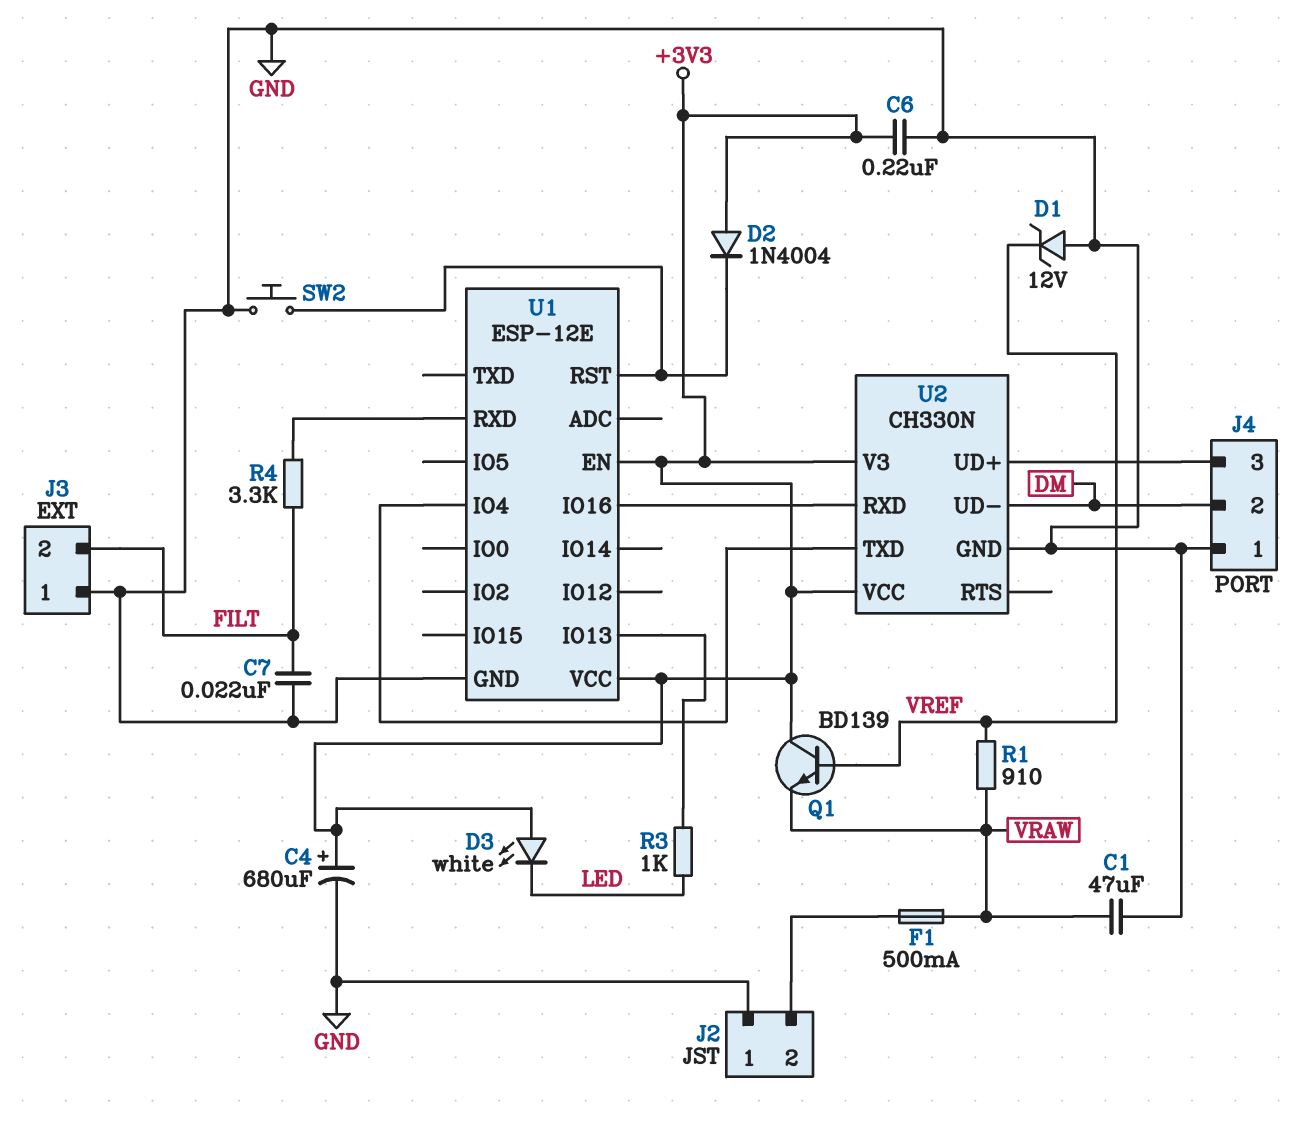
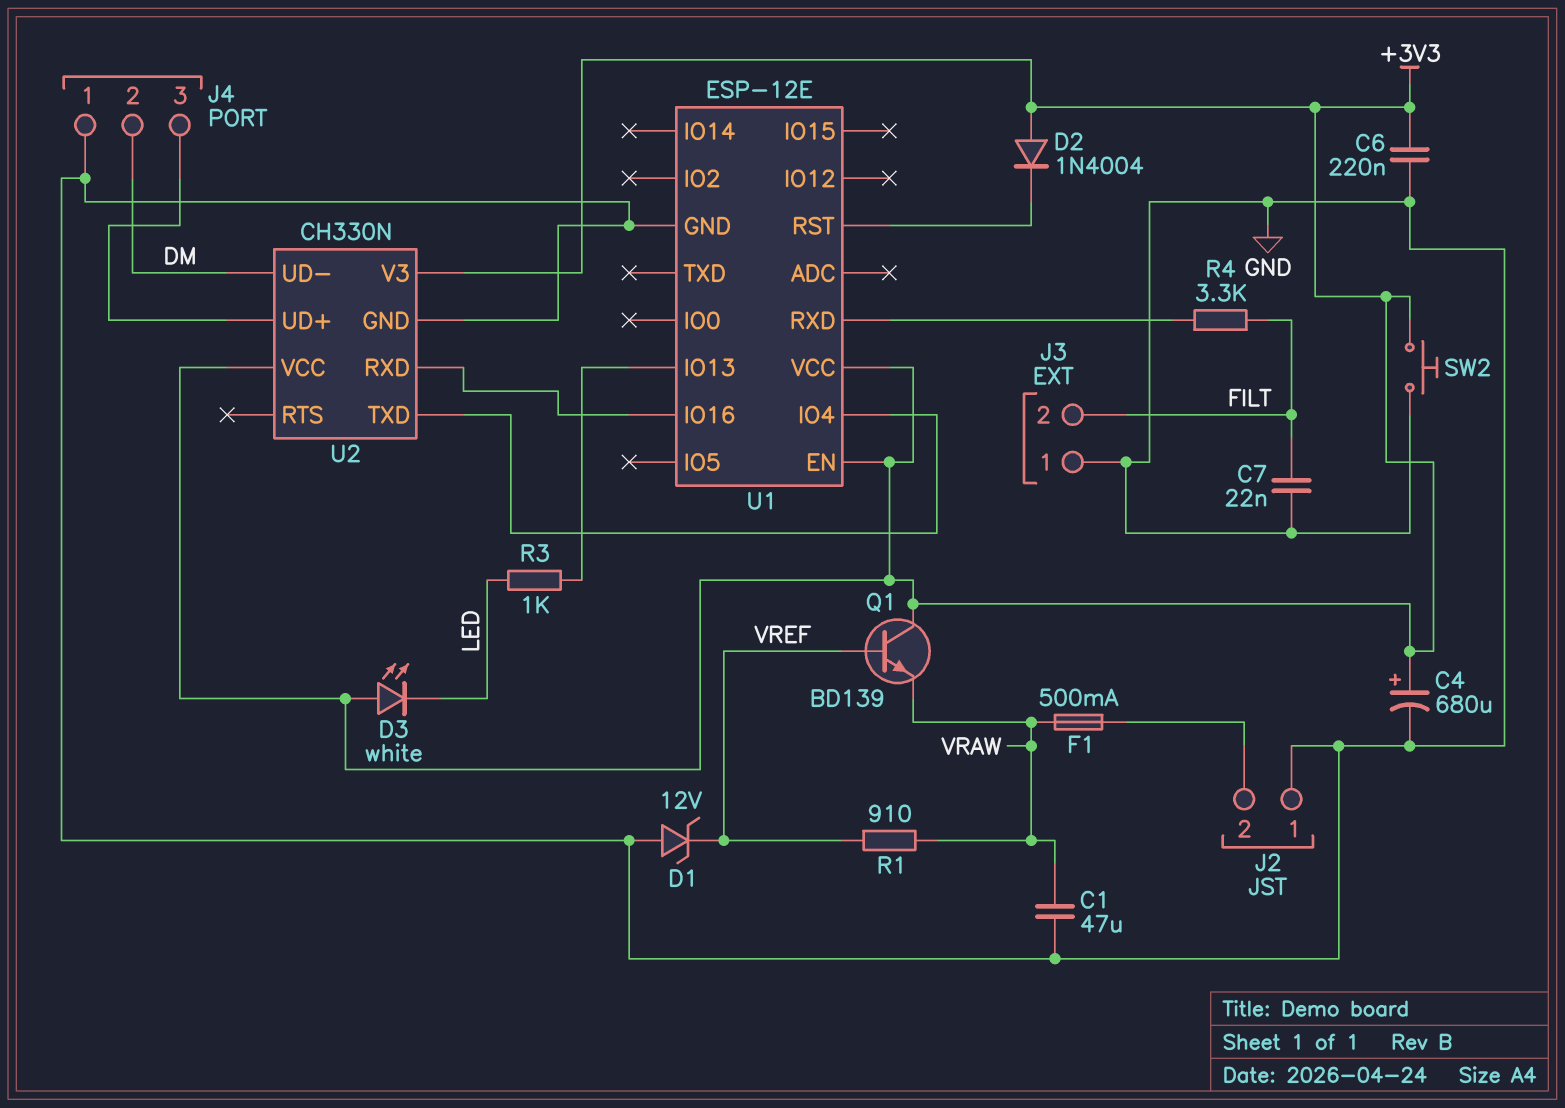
SW2: button (GND, U1/RST) -> button (+3V3, GND)

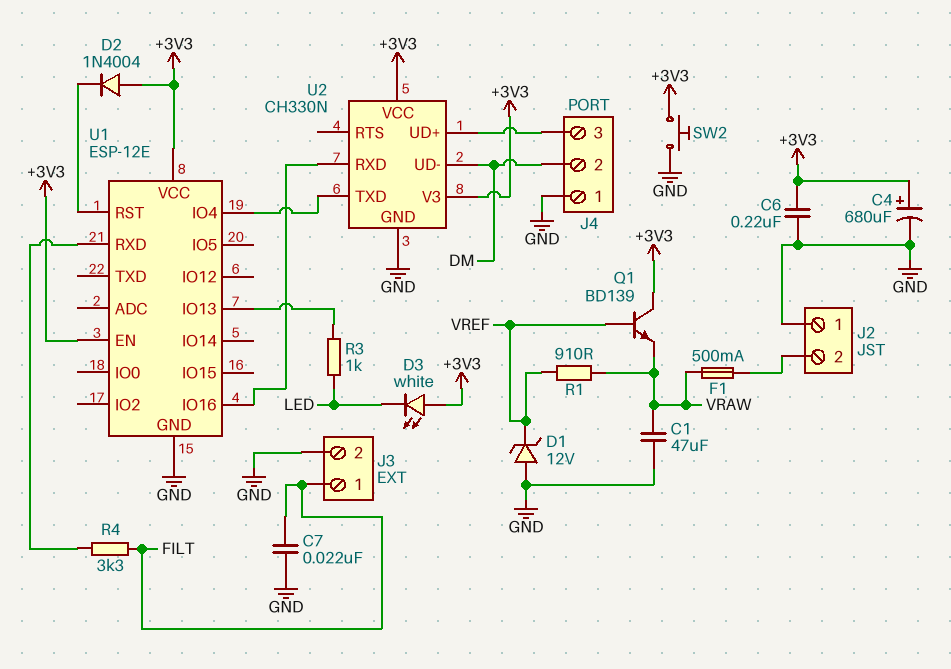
J3 pin 1: GND -> FILT
J3 pin 2: FILT -> GND

